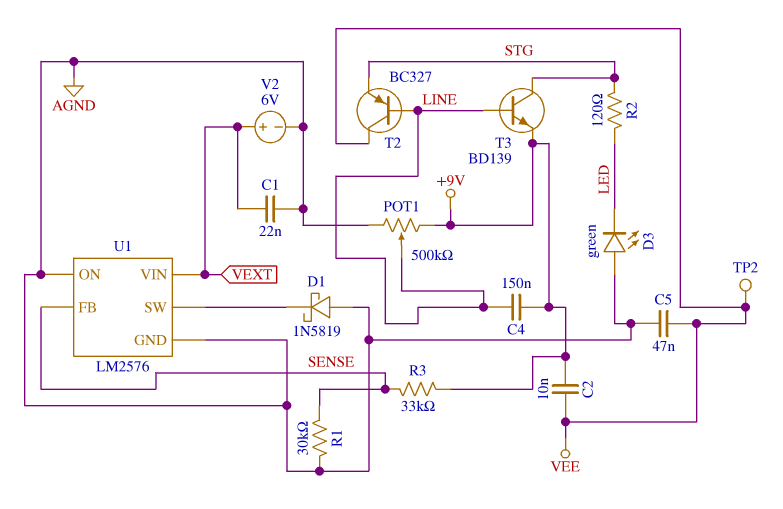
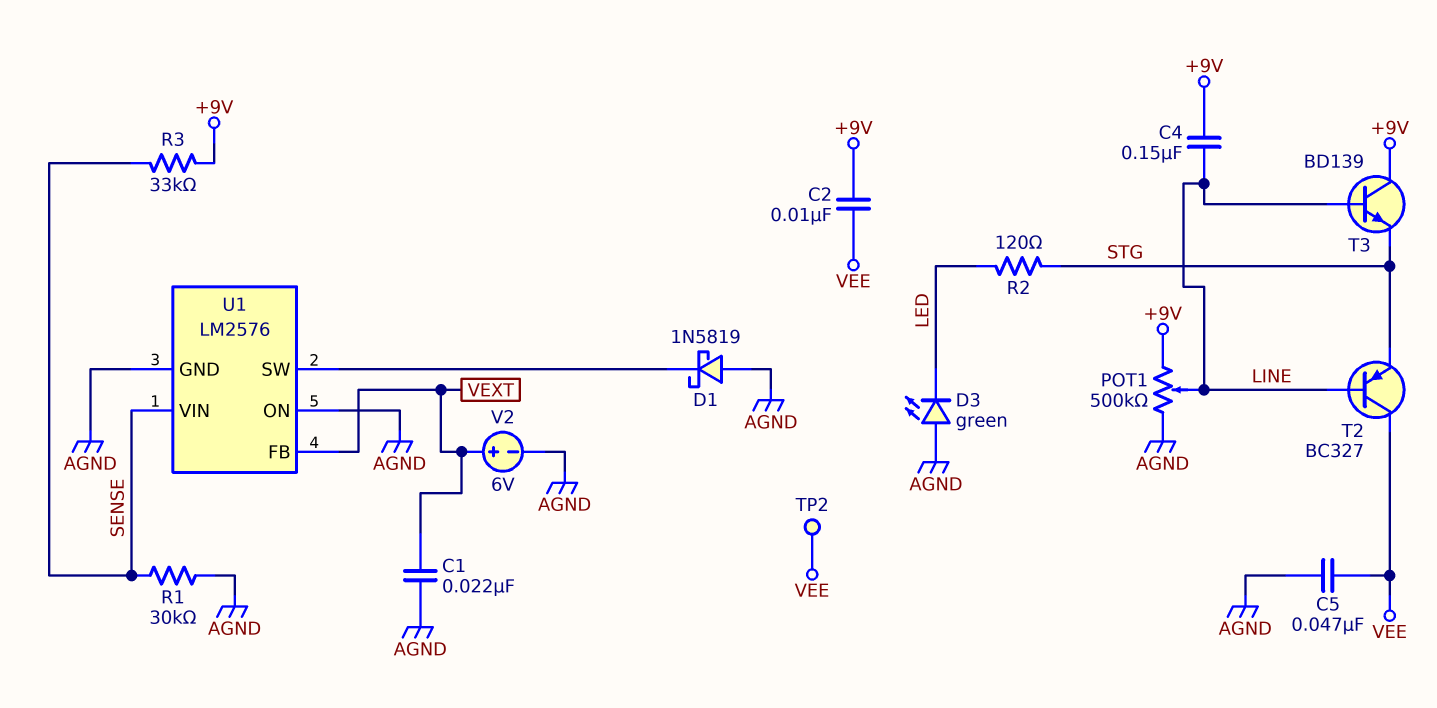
T3: NPN BD139 (B LINE, C STG, E +9V) -> NPN BD139 (B LINE, C +9V, E STG)
U1 pin FB: SENSE -> VEXT
U1 pin VIN: VEXT -> SENSE

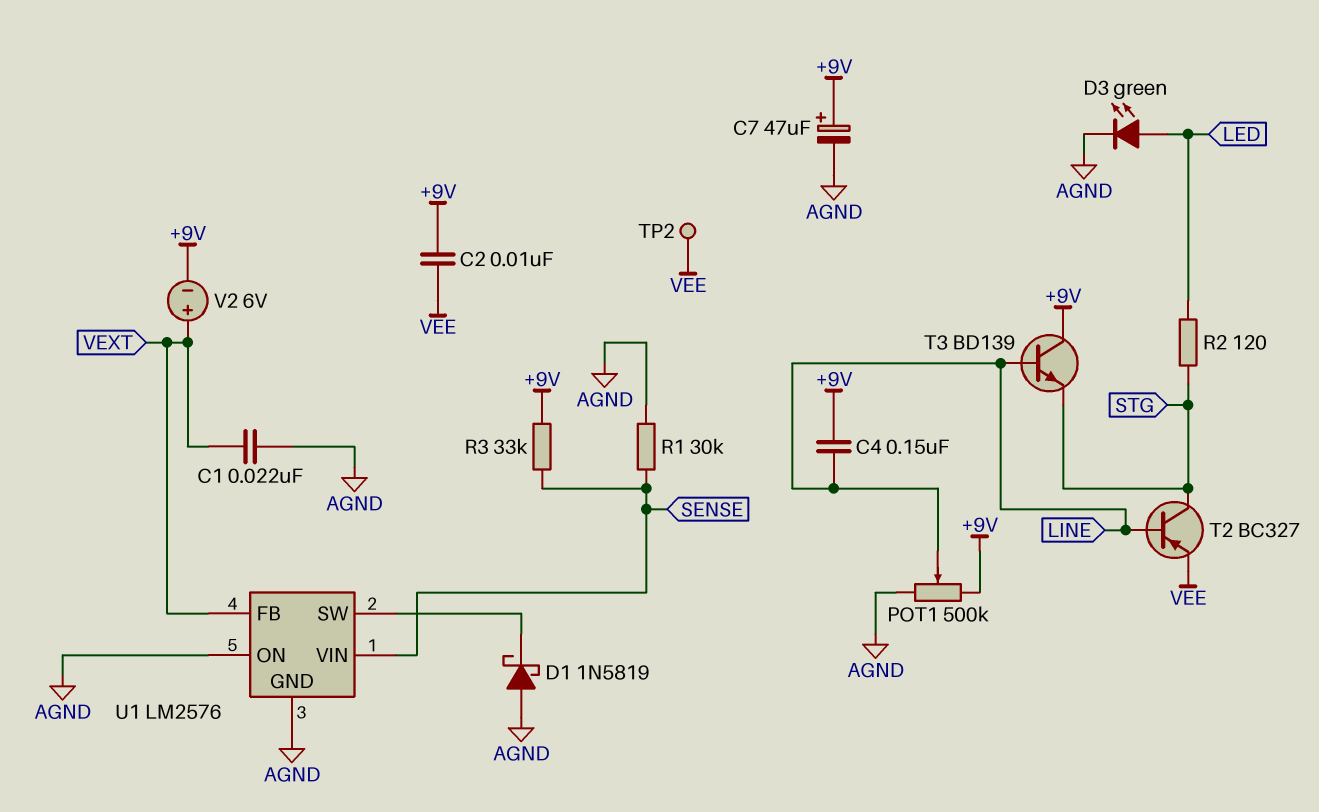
C5: 47nF (AGND, VEE) -> none
C7: none -> 47uF (plus +9V, minus AGND)
D3: LED green (A AGND, K LED) -> LED green (A LED, K AGND)
T2: PNP BC327 (B LINE, C VEE, E STG) -> PNP BC327 (B LINE, C STG, E VEE)
V2: 6V (plus VEXT, minus AGND) -> 6V (plus VEXT, minus +9V)

